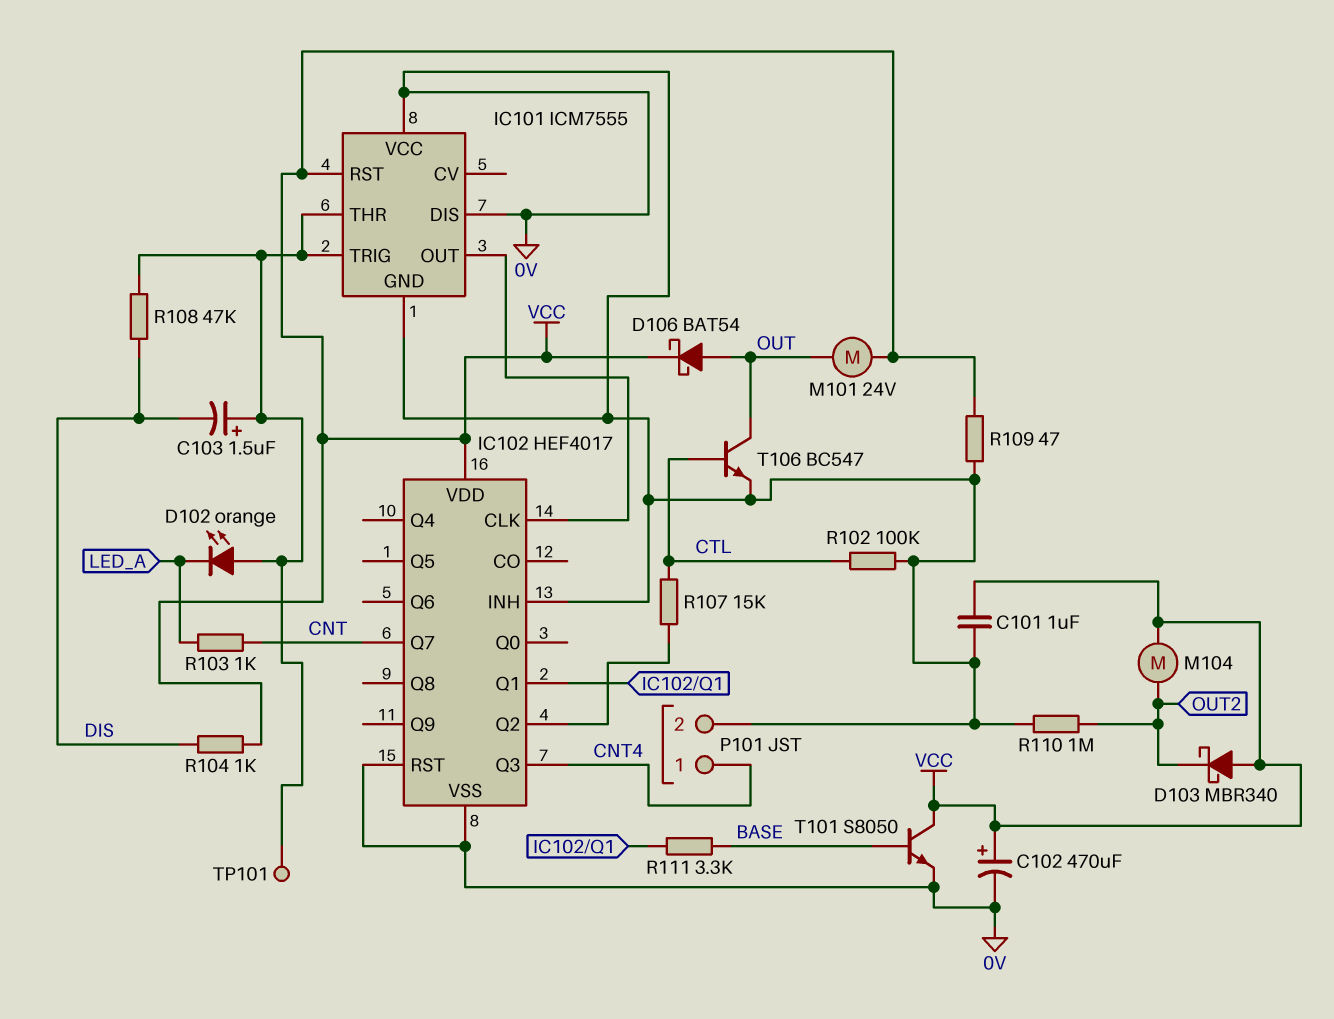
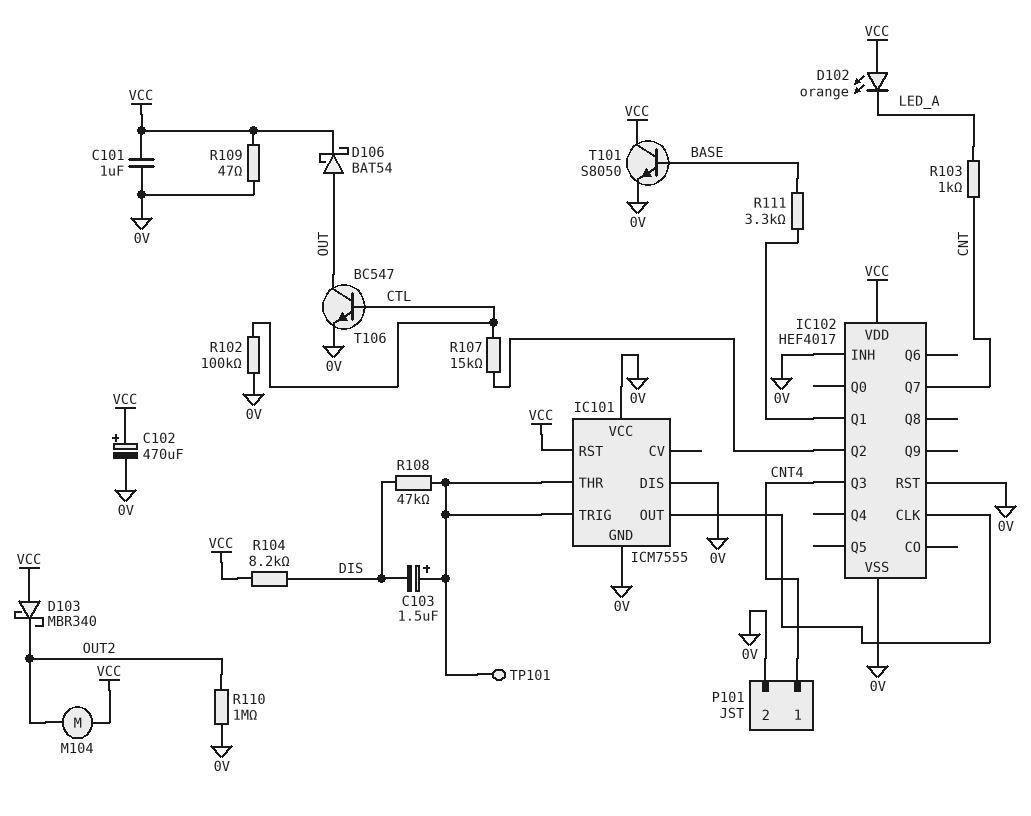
D102: LED orange (A IC101/THR, K LED_A) -> LED orange (A VCC, K LED_A)
M101: motor 24V (OUT, VCC) -> none
R104: 1k (DIS, VCC) -> 8.2k (DIS, VCC)

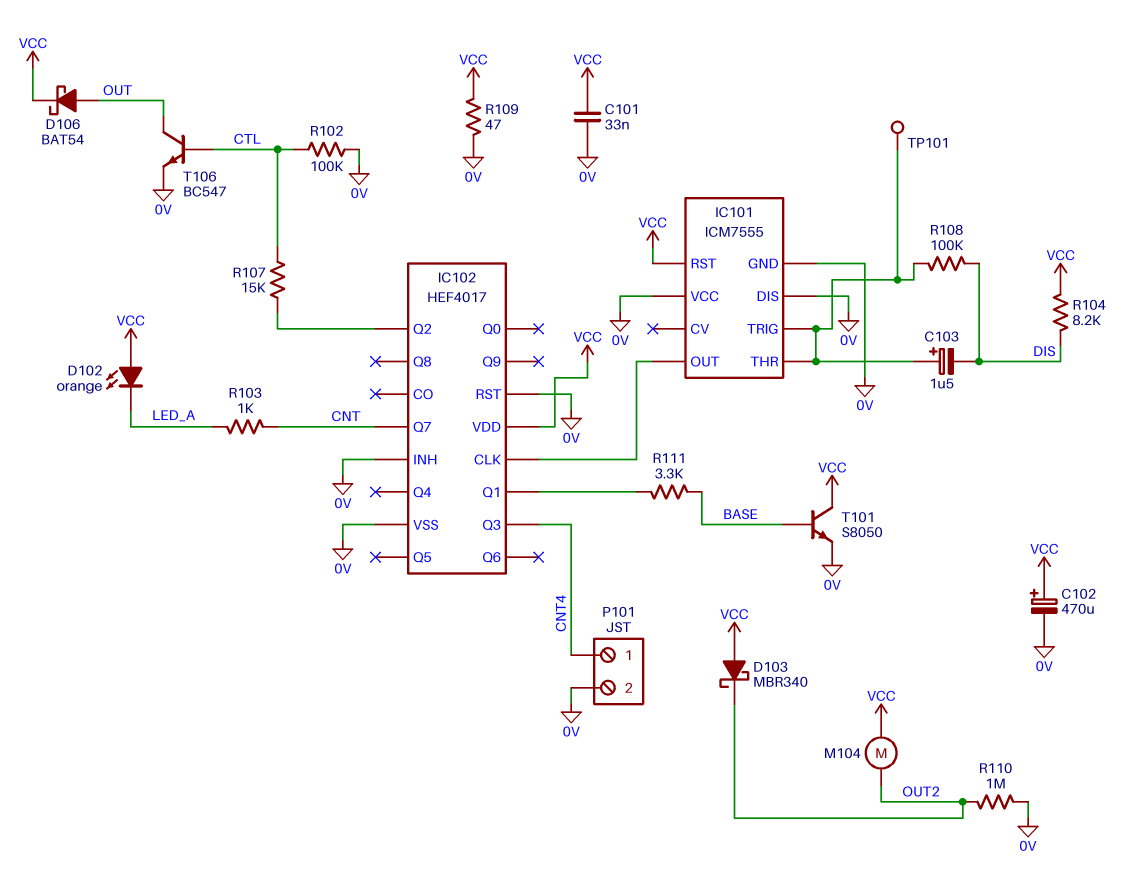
C101: 1uF (0V, VCC) -> 33nF (0V, VCC)
R108: 47k (DIS, IC101/THR) -> 100k (DIS, IC101/THR)

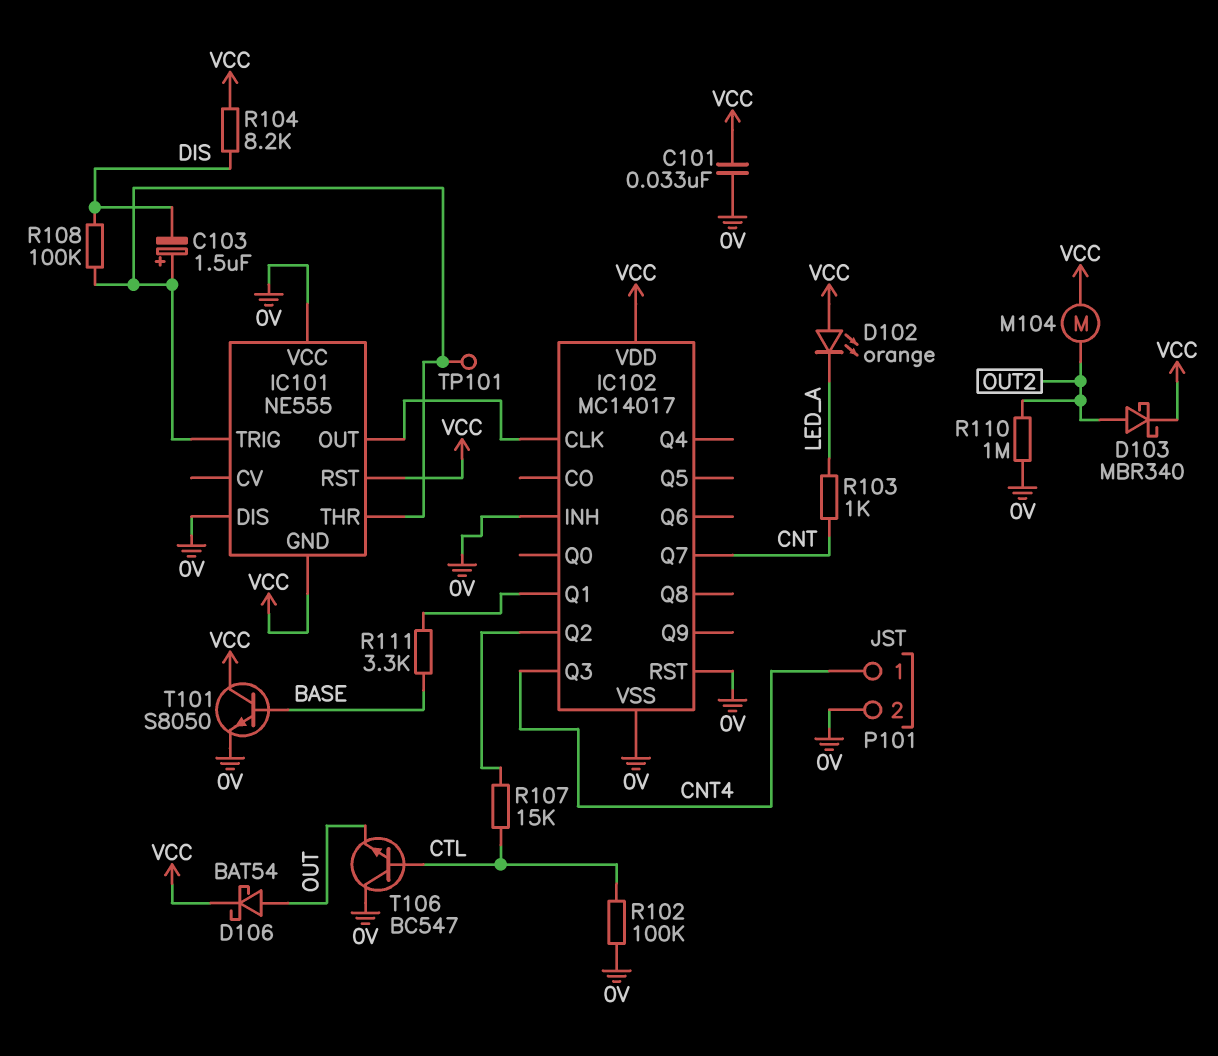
C102: 470uF (plus VCC, minus 0V) -> none
D103: schottky MBR340 (A VCC, K OUT2) -> schottky MBR340 (A OUT2, K VCC)
IC101: ICM7555 -> NE555
IC101 pin GND: 0V -> VCC
IC102: HEF4017 -> MC14017
R109: 47 (0V, VCC) -> none
T106: NPN BC547 (B CTL, C OUT, E 0V) -> NPN BC547 (B CTL, C 0V, E OUT)

